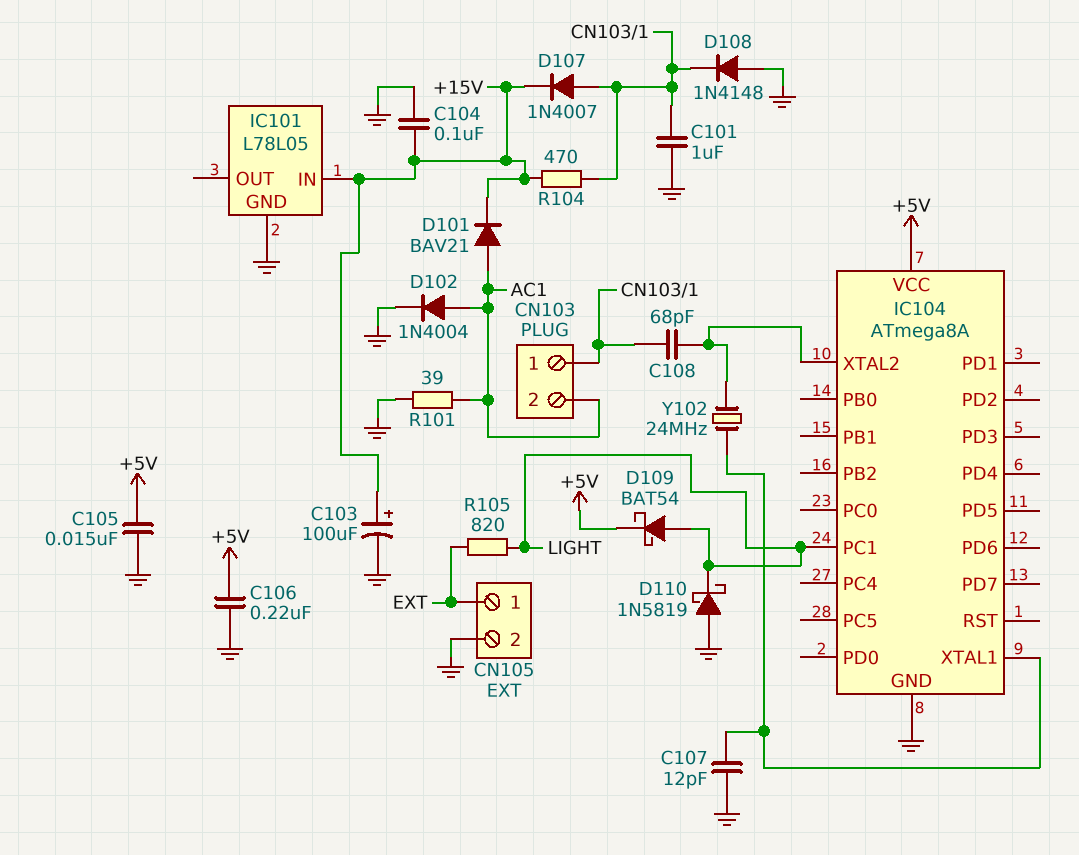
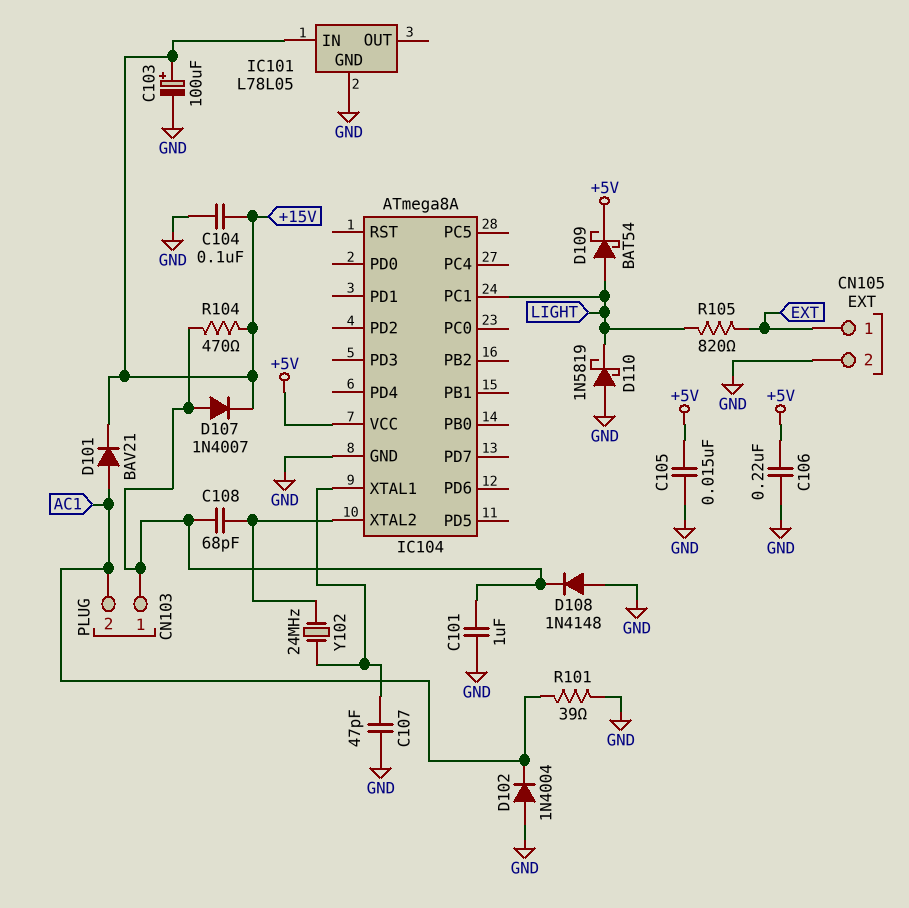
C107: 12pF (GND, IC104/XTAL1) -> 47pF (GND, IC104/XTAL1)
D102: diode 1N4004 (A AC1, K GND) -> diode 1N4004 (A GND, K AC1)

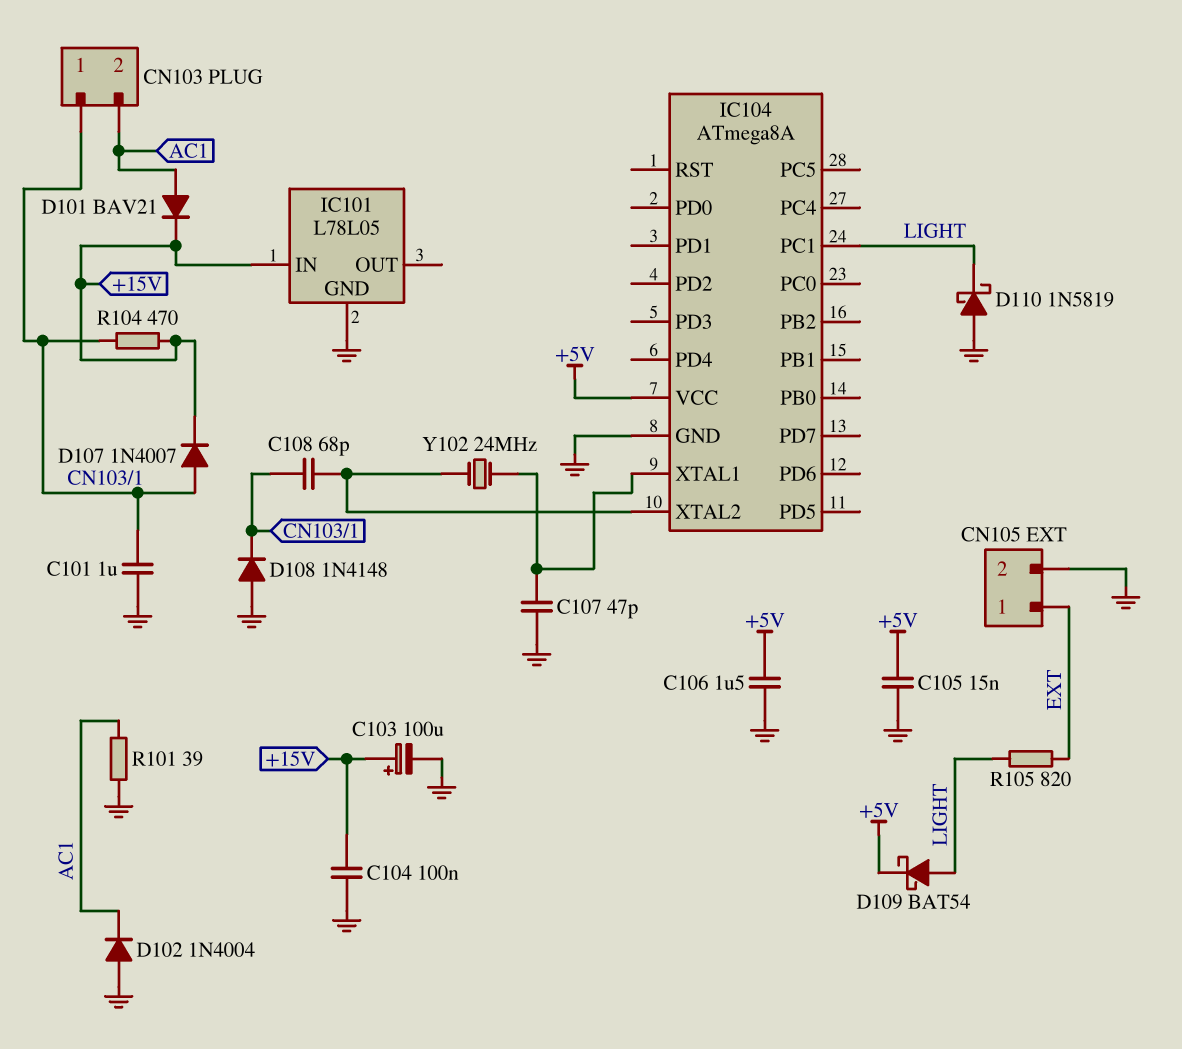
C106: 220nF (+5V, GND) -> 1.5uF (+5V, GND)

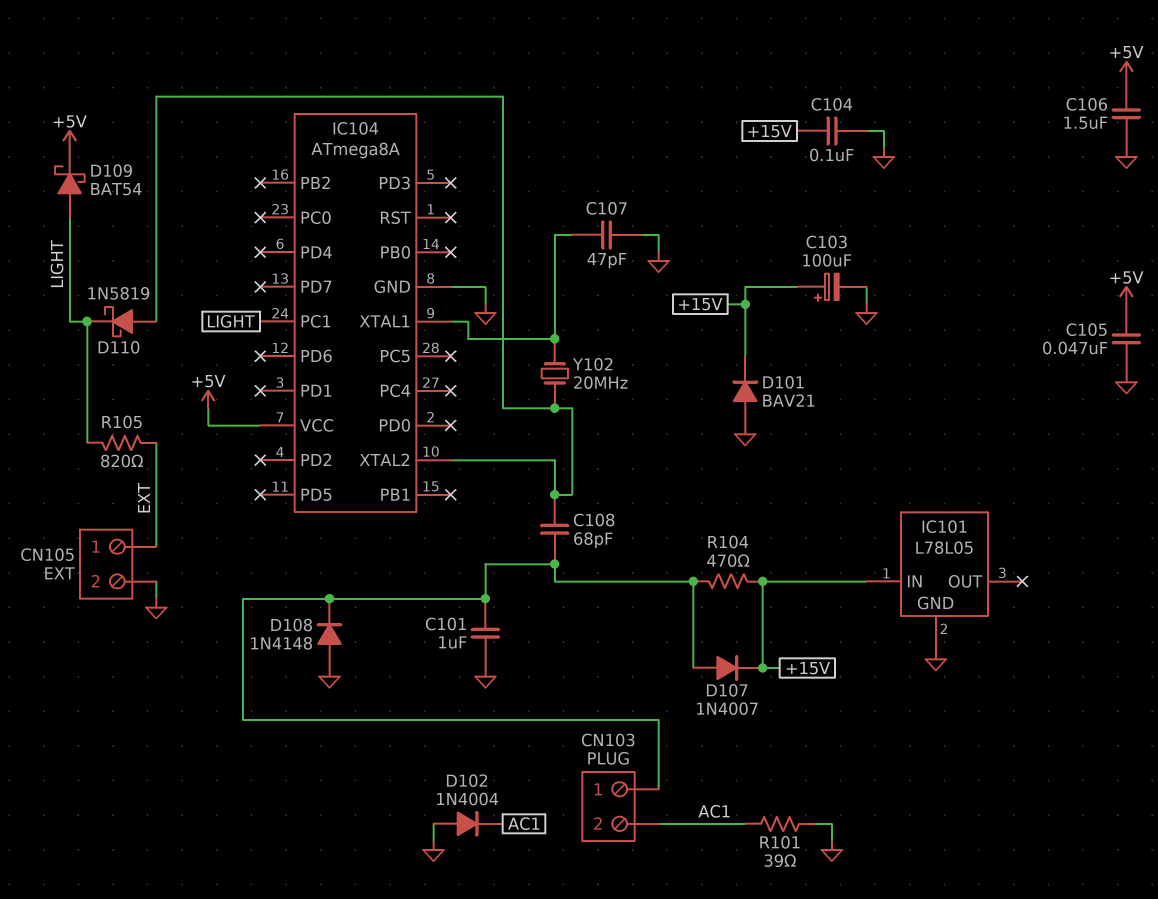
C105: 15nF (+5V, GND) -> 47nF (+5V, GND)
D101: diode BAV21 (A AC1, K +15V) -> diode BAV21 (A GND, K +15V)
D110: schottky 1N5819 (A GND, K LIGHT) -> schottky 1N5819 (A IC104/XTAL2, K LIGHT)
Y102: 24MHz (IC104/XTAL1, IC104/XTAL2) -> 20MHz (IC104/XTAL1, IC104/XTAL2)

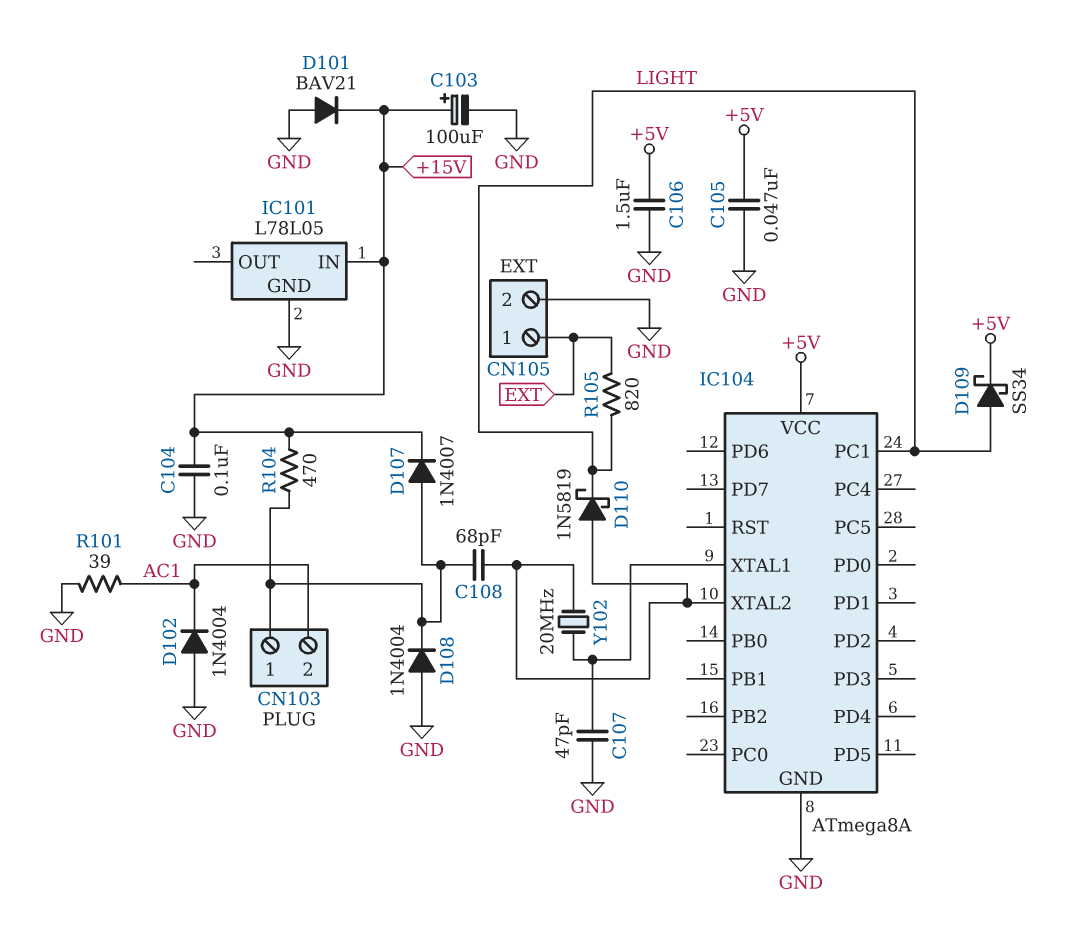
C101: 1uF (CN103/1, GND) -> none
D108: diode 1N4148 (A GND, K CN103/1) -> diode 1N4004 (A GND, K CN103/1)
D109: schottky BAT54 (A LIGHT, K +5V) -> schottky SS34 (A LIGHT, K +5V)

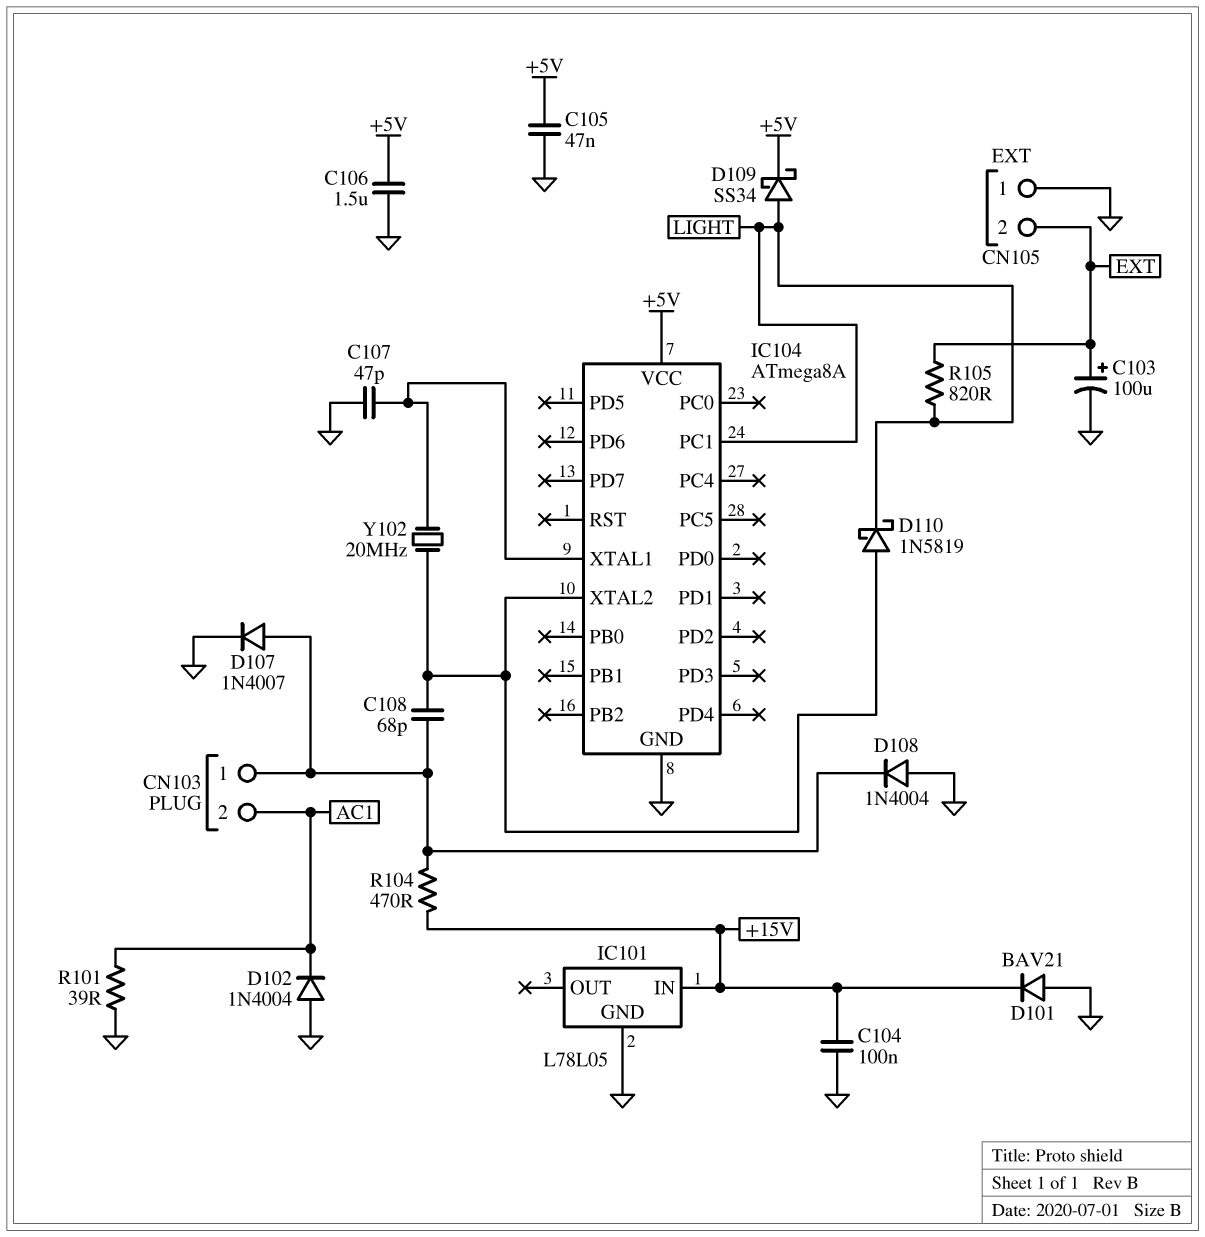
C103: 100uF (plus +15V, minus GND) -> 100uF (plus EXT, minus GND)
CN105 pin 1: EXT -> GND
CN105 pin 2: GND -> EXT
D107: diode 1N4007 (A CN103/1, K +15V) -> diode 1N4007 (A CN103/1, K GND)

